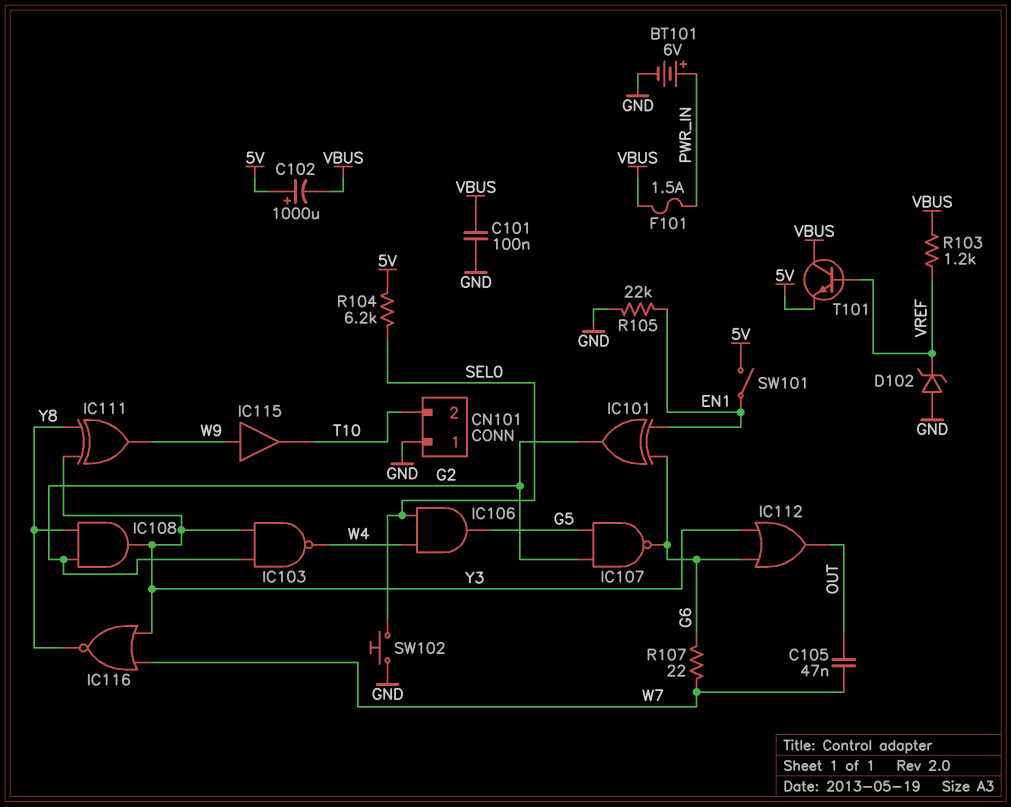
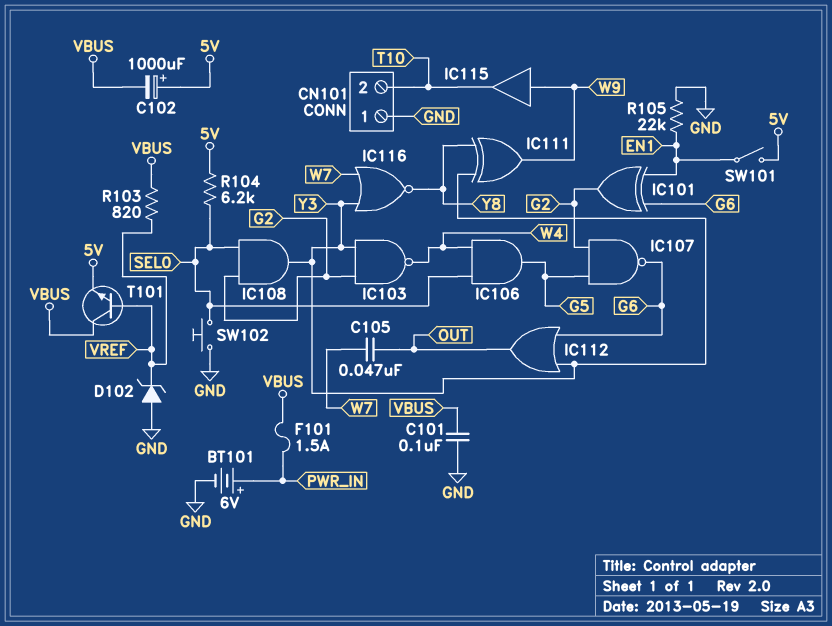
IC108: AND (in G2, in Y8, out Y3) -> AND (in G2, in SEL0, out Y3)
R103: 1.2k (VBUS, VREF) -> 820 (VBUS, VREF)
R107: 22 (G6, W7) -> none

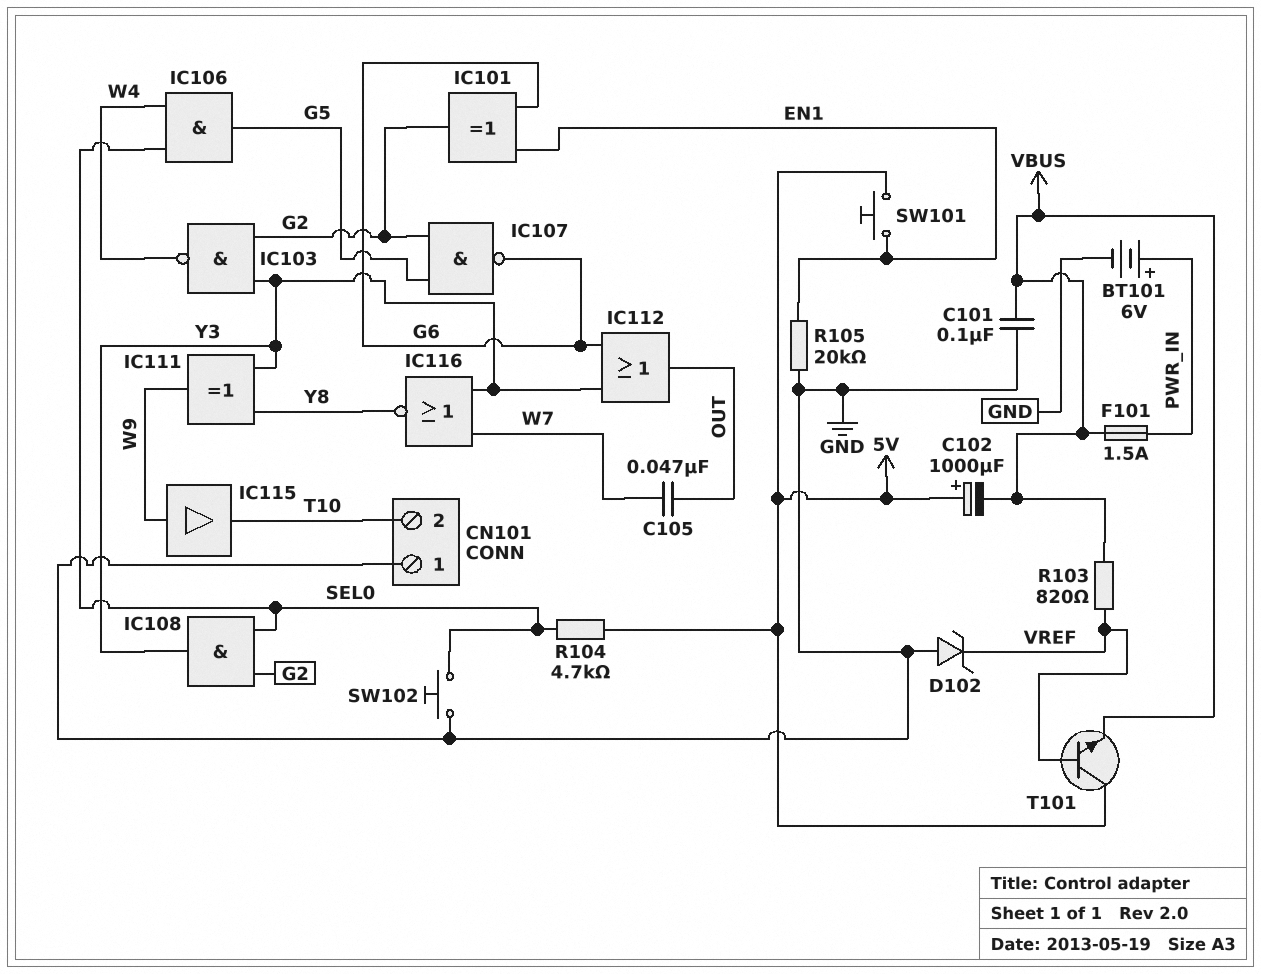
R104: 6.2k (5V, SEL0) -> 4.7k (5V, SEL0)
R105: 22k (EN1, GND) -> 20k (EN1, GND)
SW101: switch (5V, EN1) -> button (5V, EN1)
T101: NPN (B VREF, C VBUS, E 5V) -> NPN (B VREF, C 5V, E VBUS)

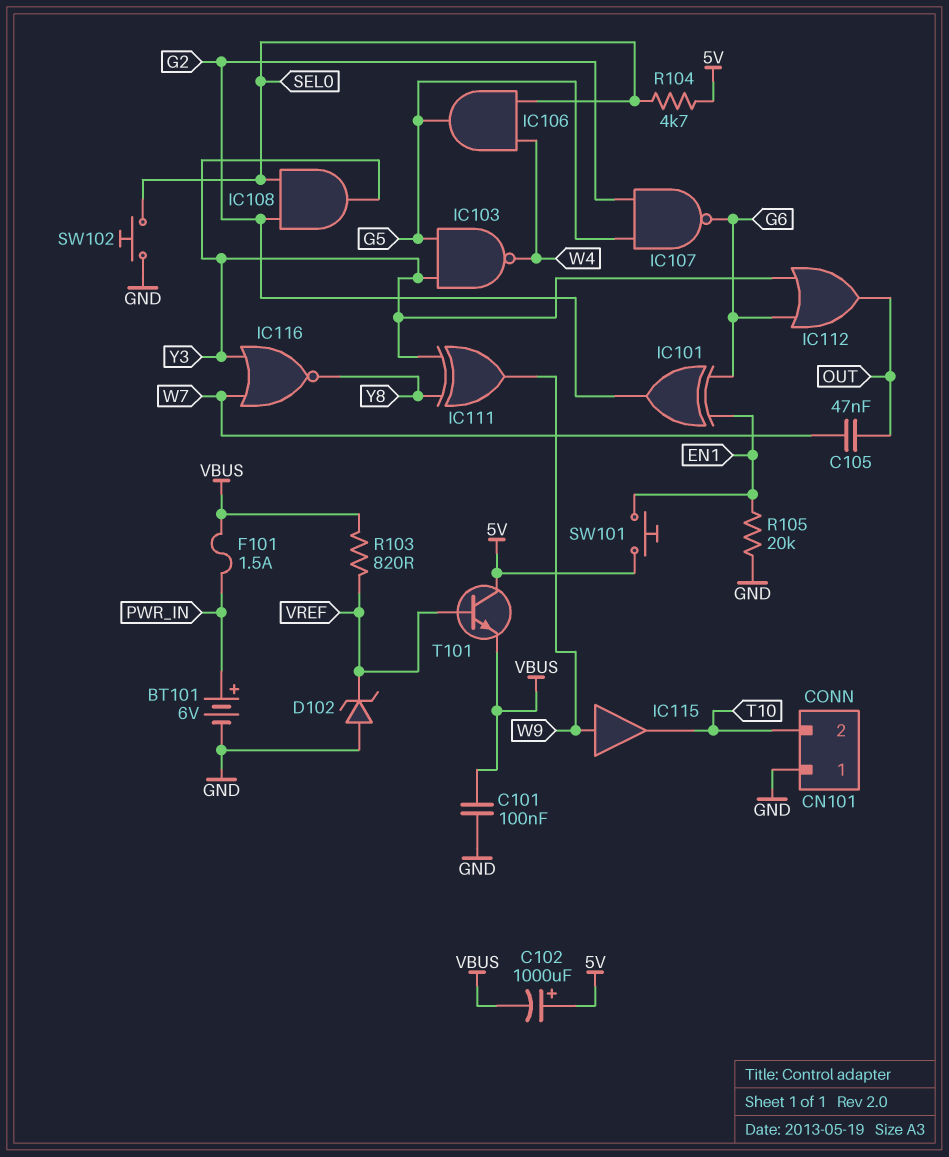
IC103: NAND (in G2, in Y3, out W4) -> NAND (in G5, in Y3, out W4)

